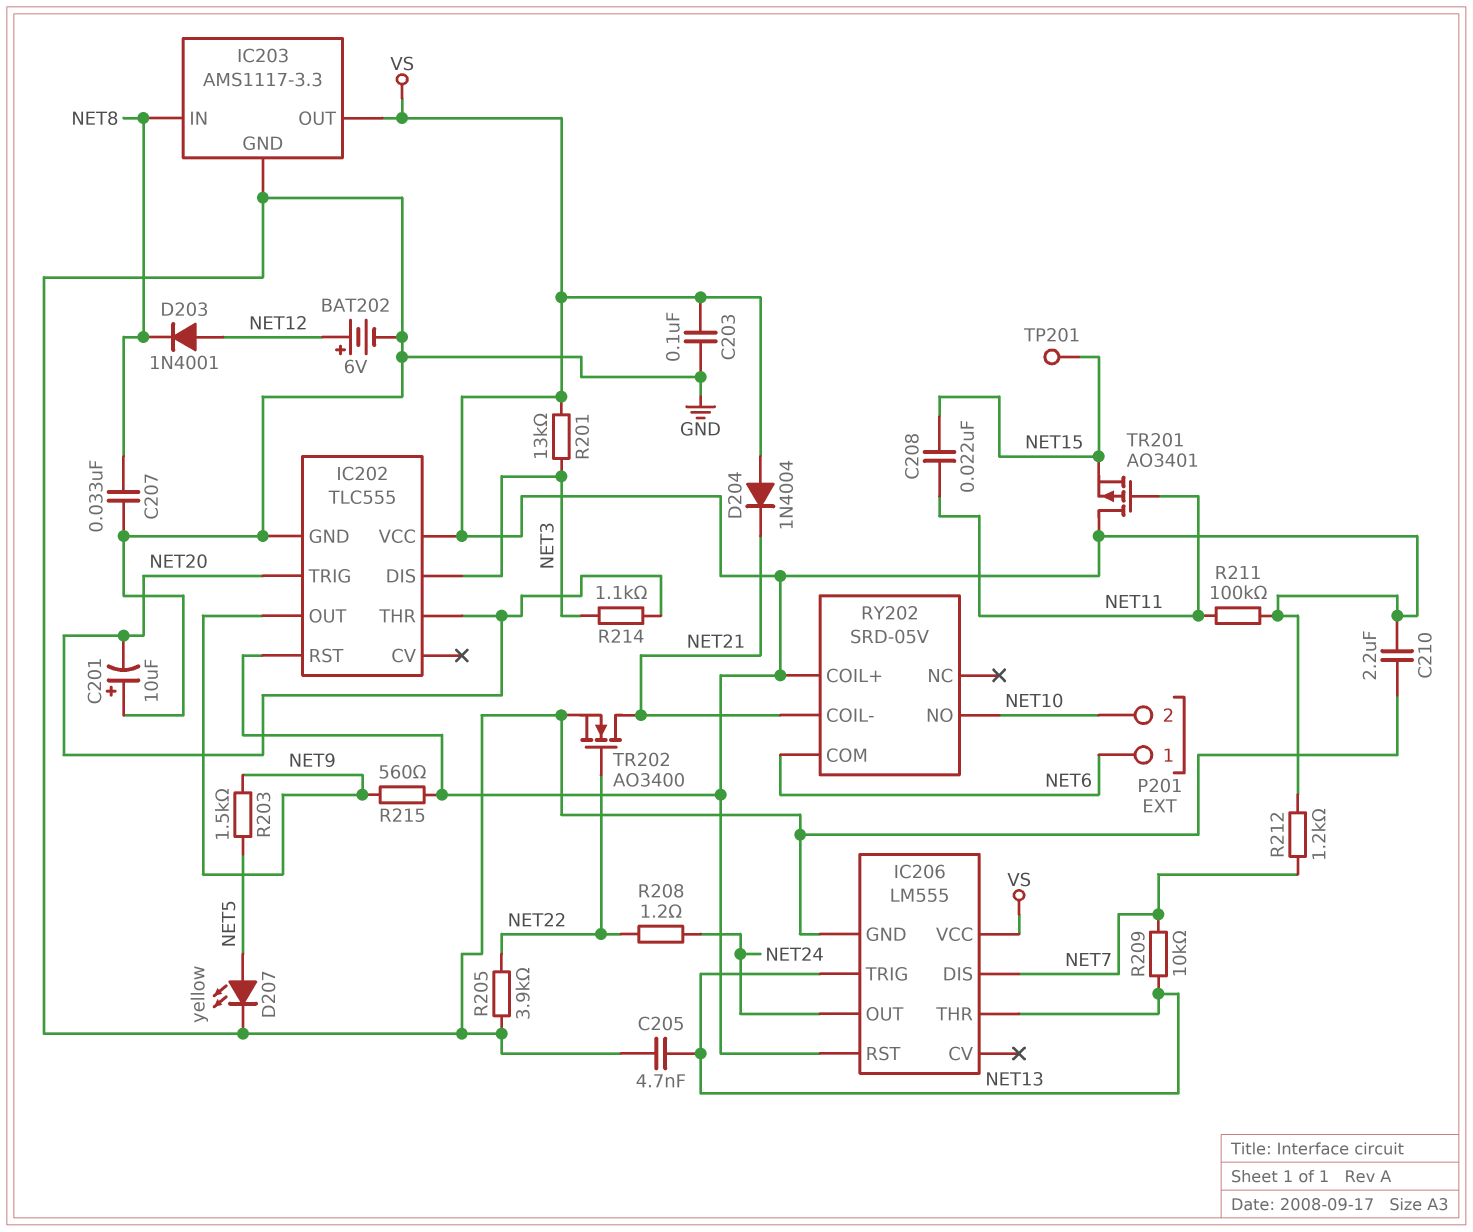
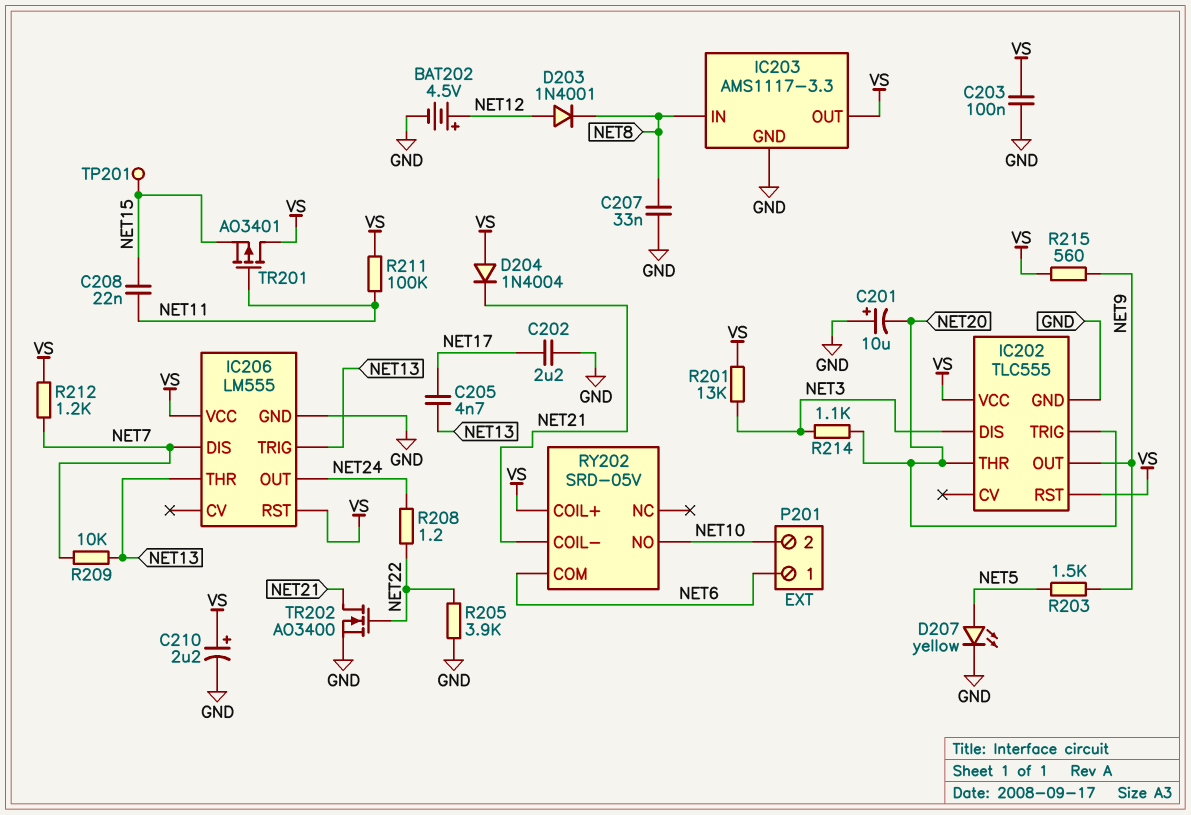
BAT202: 6V (plus NET12, minus GND) -> 4.5V (plus NET12, minus GND)
C202: none -> 2.2uF (GND, NET17)
C205: 4.7nF (GND, NET13) -> 4.7nF (NET13, NET17)
C210: 2.2uF (GND, VS) -> 2.2uF (plus VS, minus GND)

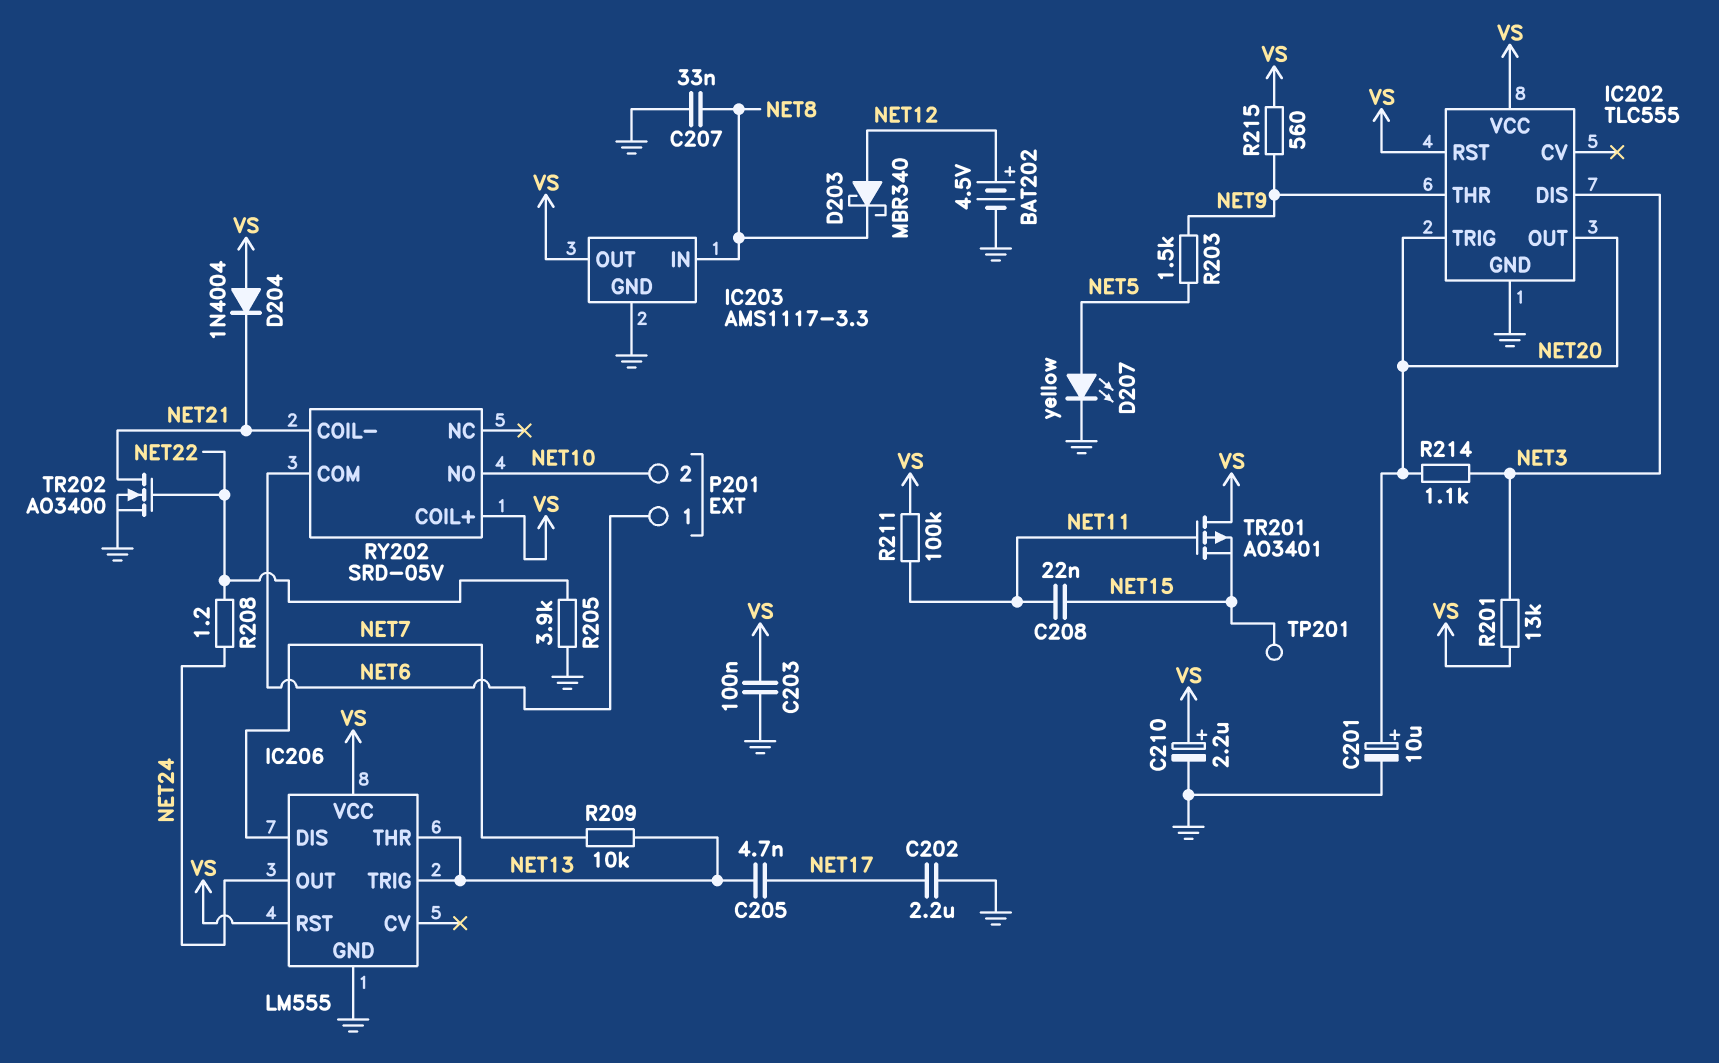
C201: 10uF (plus GND, minus NET20) -> 10uF (plus NET20, minus GND)
D203: diode 1N4001 (A NET12, K NET8) -> schottky MBR340 (A NET12, K NET8)
IC202 pin OUT: NET9 -> NET20
IC202 pin THR: NET20 -> NET9
R212: 1.2k (NET7, VS) -> none

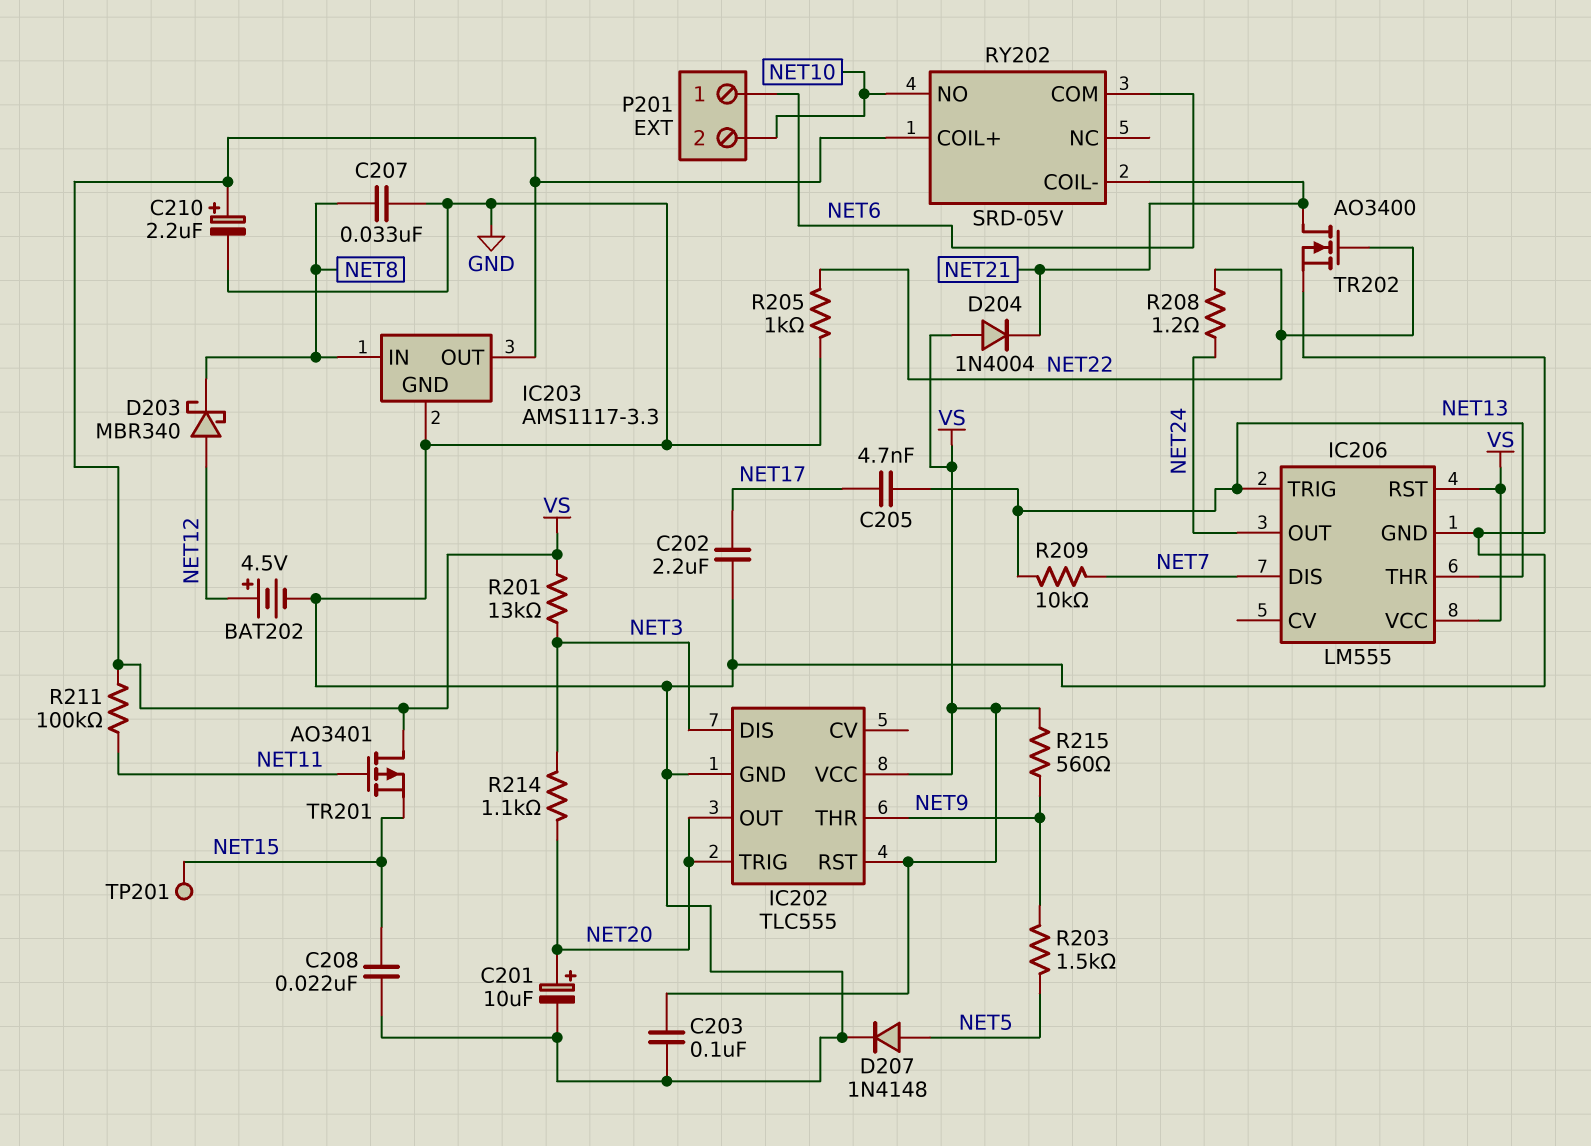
C208: 22nF (NET11, NET15) -> 22nF (GND, NET15)
D207: LED yellow (A NET5, K GND) -> diode 1N4148 (A NET5, K GND)
R205: 3.9k (GND, NET22) -> 1k (GND, NET22)

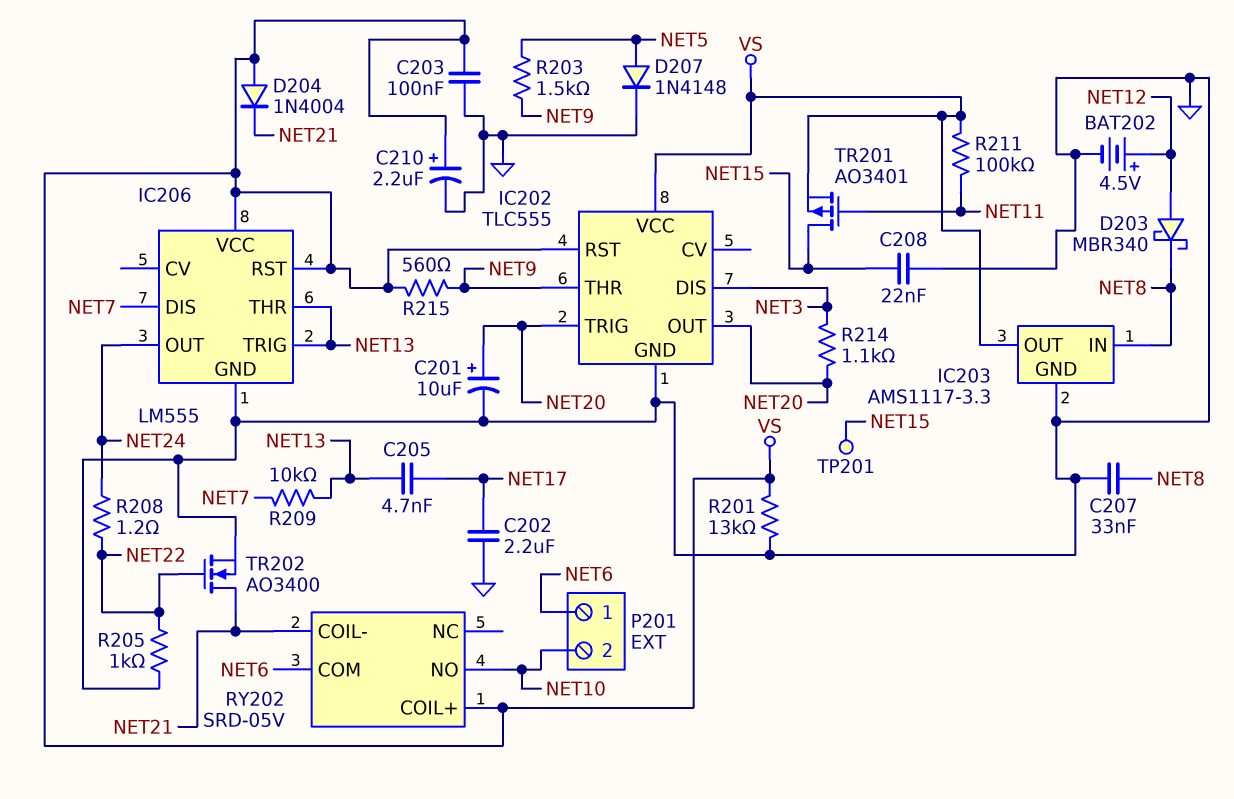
R201: 13k (NET3, VS) -> 13k (GND, VS)
TR201: PMOS AO3401 (G NET11, D VS, S NET15) -> PMOS AO3401 (G NET11, D NET15, S VS)

